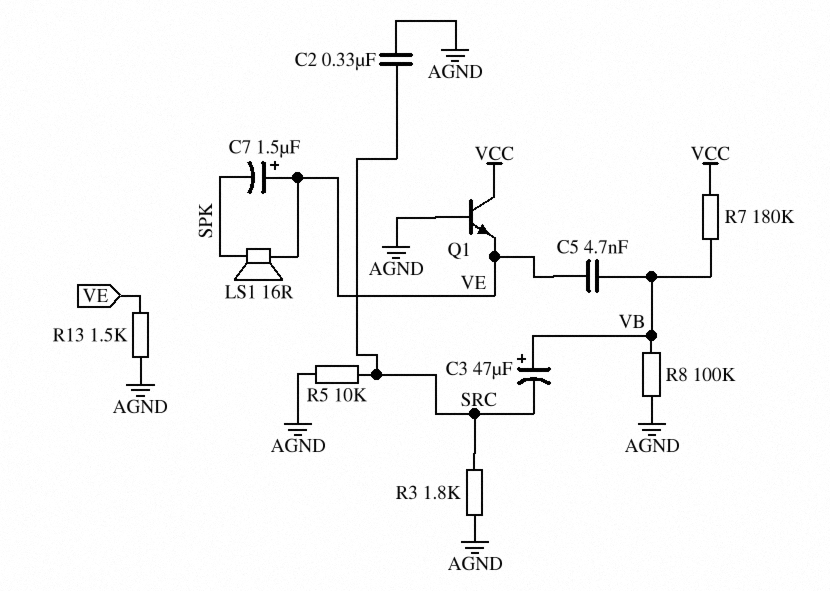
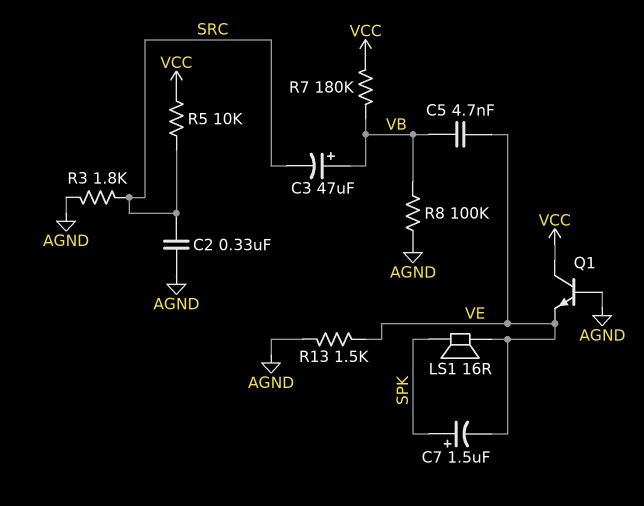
C7: 1.5uF (plus VE, minus SPK) -> 1.5uF (plus SPK, minus VE)
R5: 10k (AGND, SRC) -> 10k (SRC, VCC)

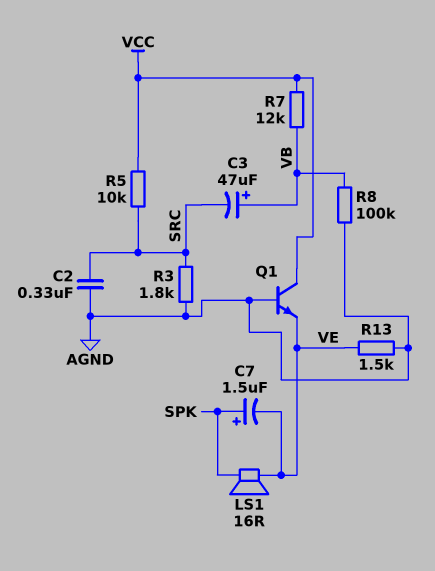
C5: 4.7nF (VB, VE) -> none
R7: 180k (VB, VCC) -> 12k (VB, VCC)

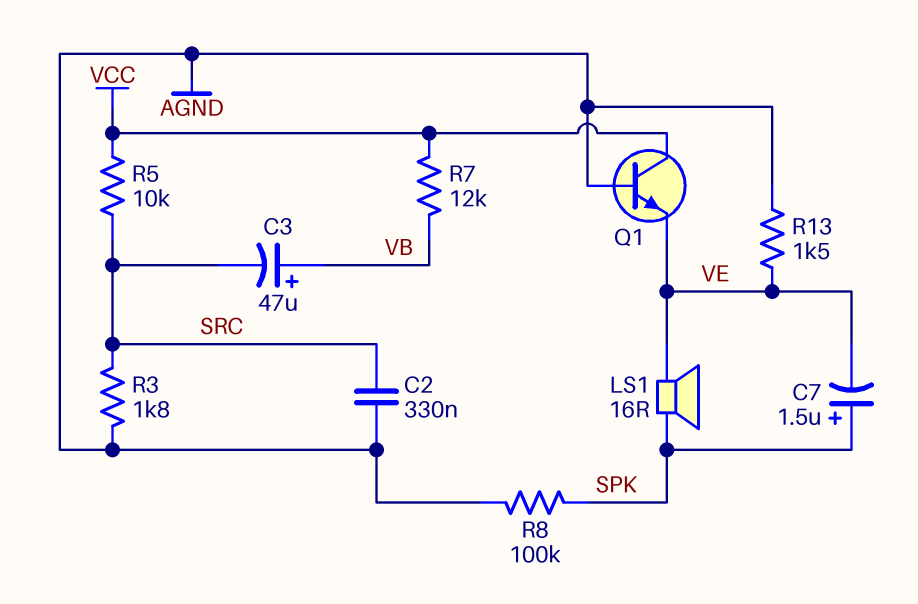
R8: 100k (AGND, VB) -> 100k (AGND, SPK)

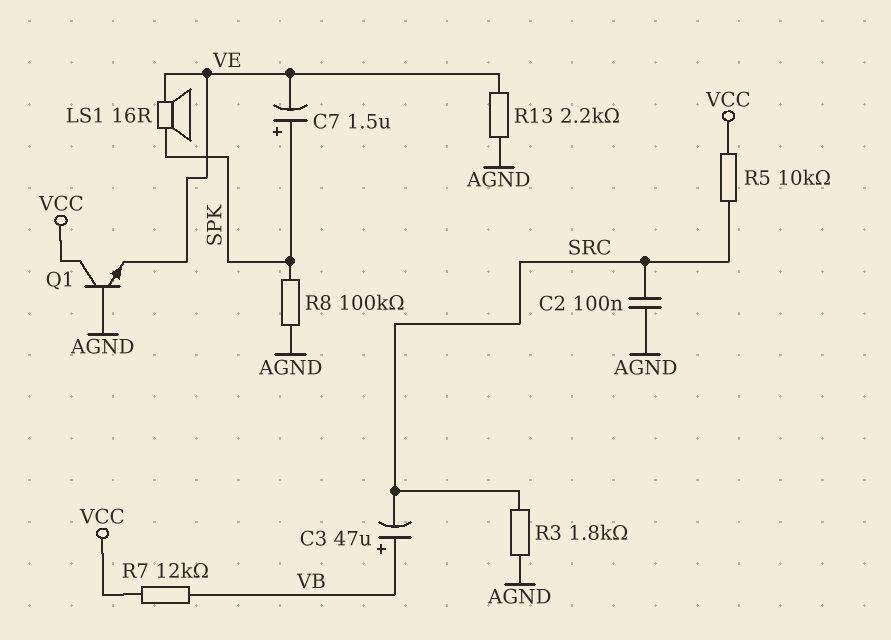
C2: 330nF (AGND, SRC) -> 100nF (AGND, SRC)
R13: 1.5k (AGND, VE) -> 2.2k (AGND, VE)

